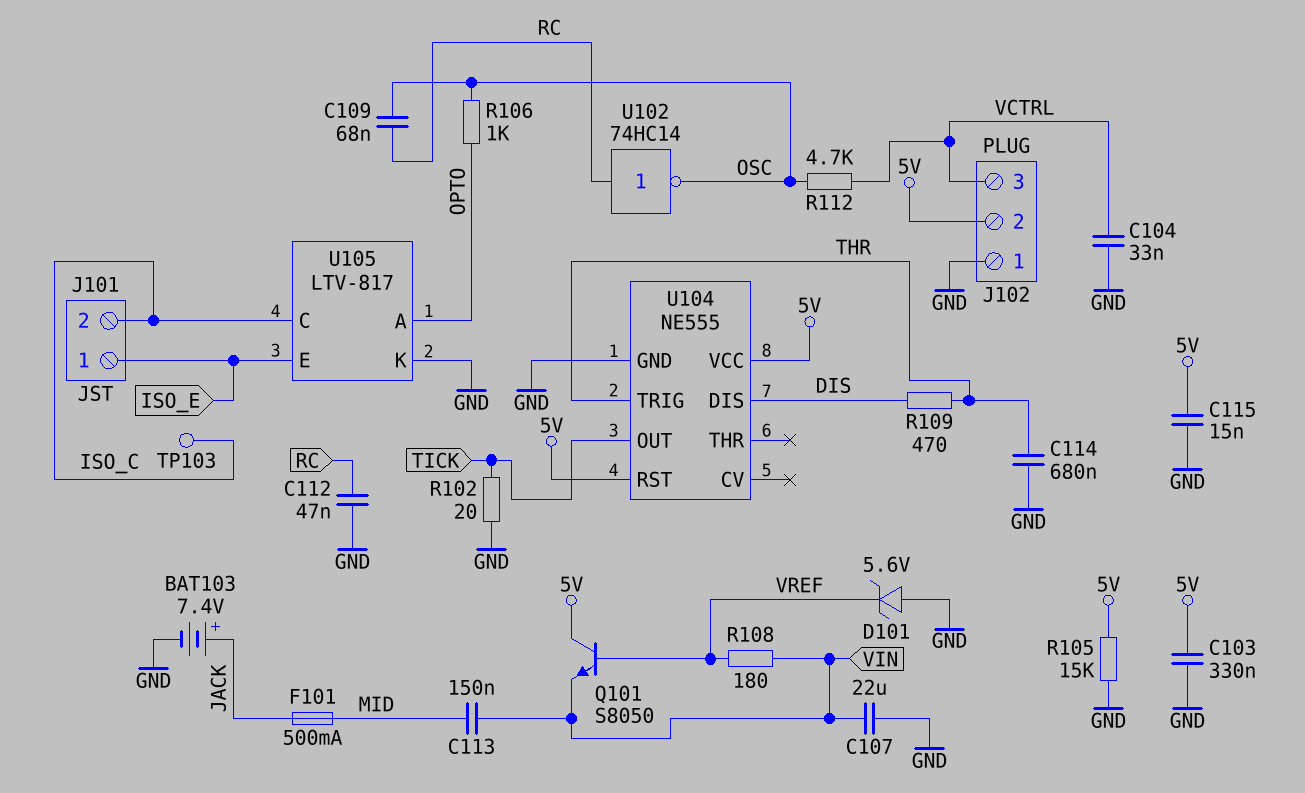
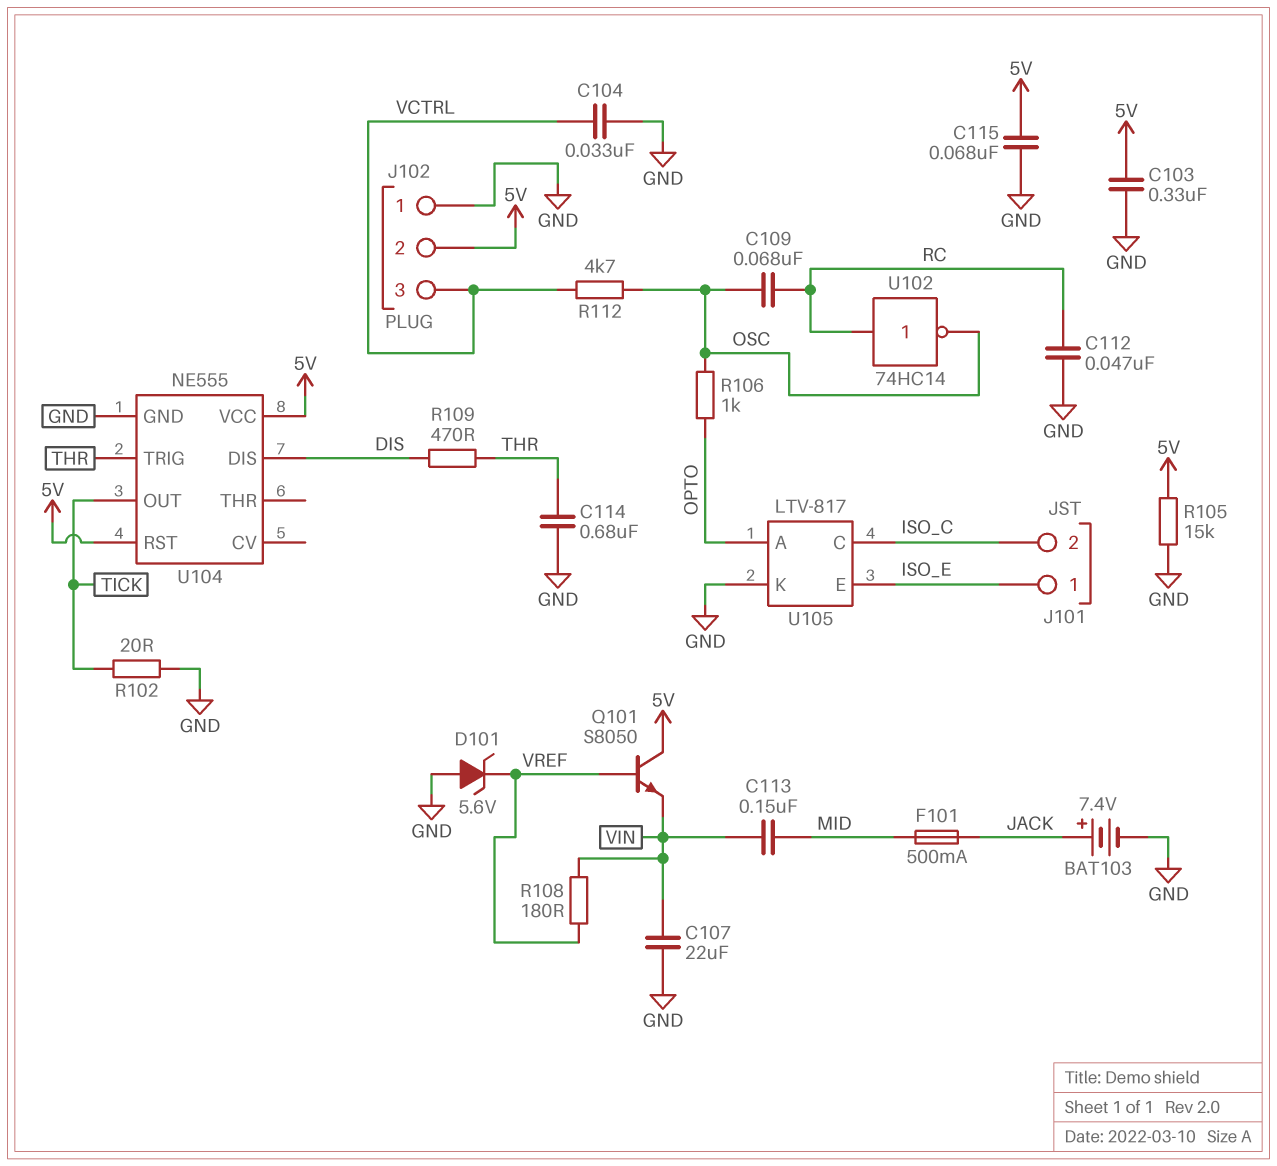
C115: 15nF (5V, GND) -> 68nF (5V, GND)
TP103: test point (ISO_C) -> none

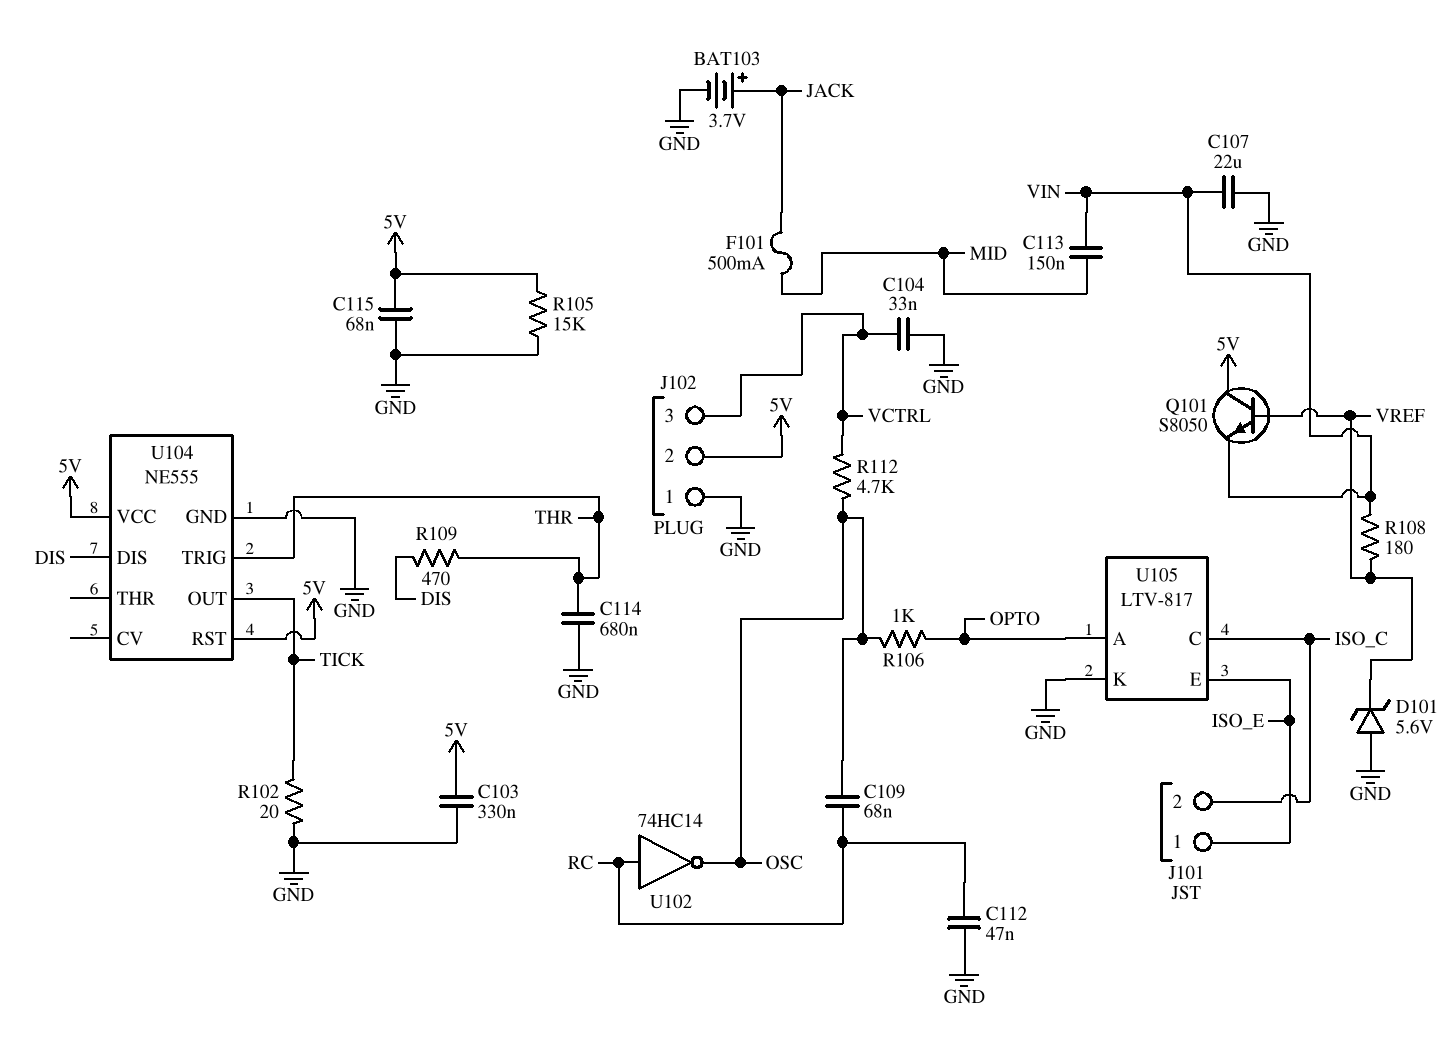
BAT103: 7.4V (plus JACK, minus GND) -> 3.7V (plus JACK, minus GND)

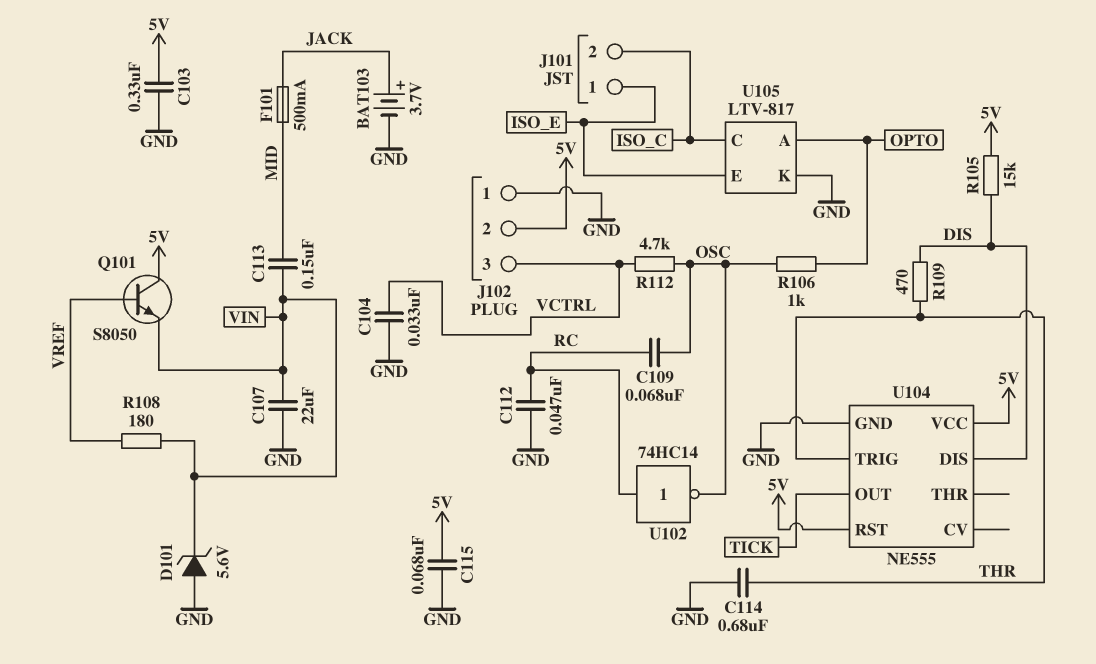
D101: zener 5.6V (A GND, K VREF) -> zener 5.6V (A GND, K VIN)
R102: 20 (GND, TICK) -> none
R105: 15k (5V, GND) -> 15k (5V, DIS)

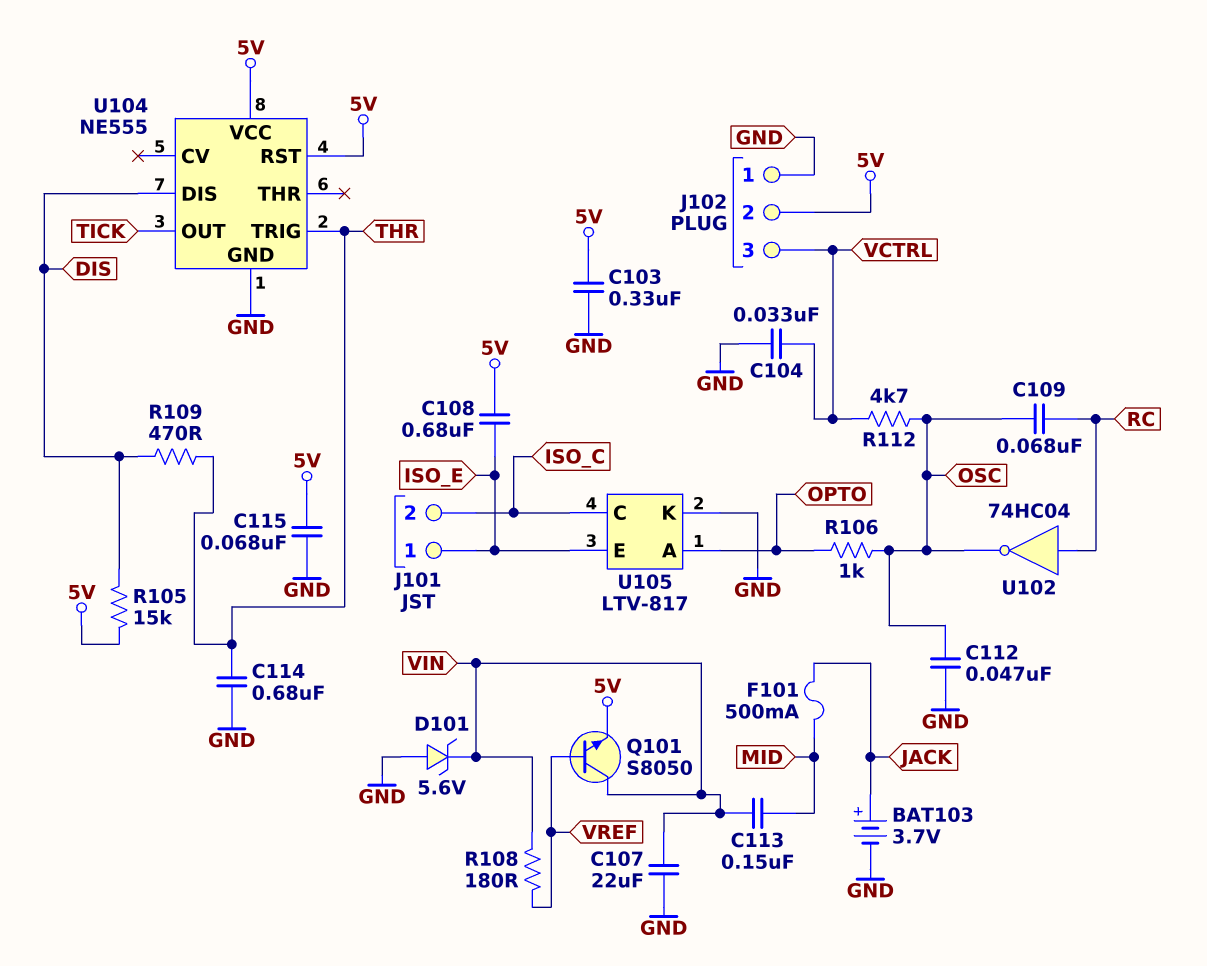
C108: none -> 680nF (5V, ISO_E)
C112: 47nF (GND, RC) -> 47nF (GND, OSC)
Q101: NPN S8050 (B VREF, C 5V, E VIN) -> NPN S8050 (B VREF, C VIN, E 5V)
U102: NOT 74HC14 (in RC, out OSC) -> NOT 74HC04 (in RC, out OSC)

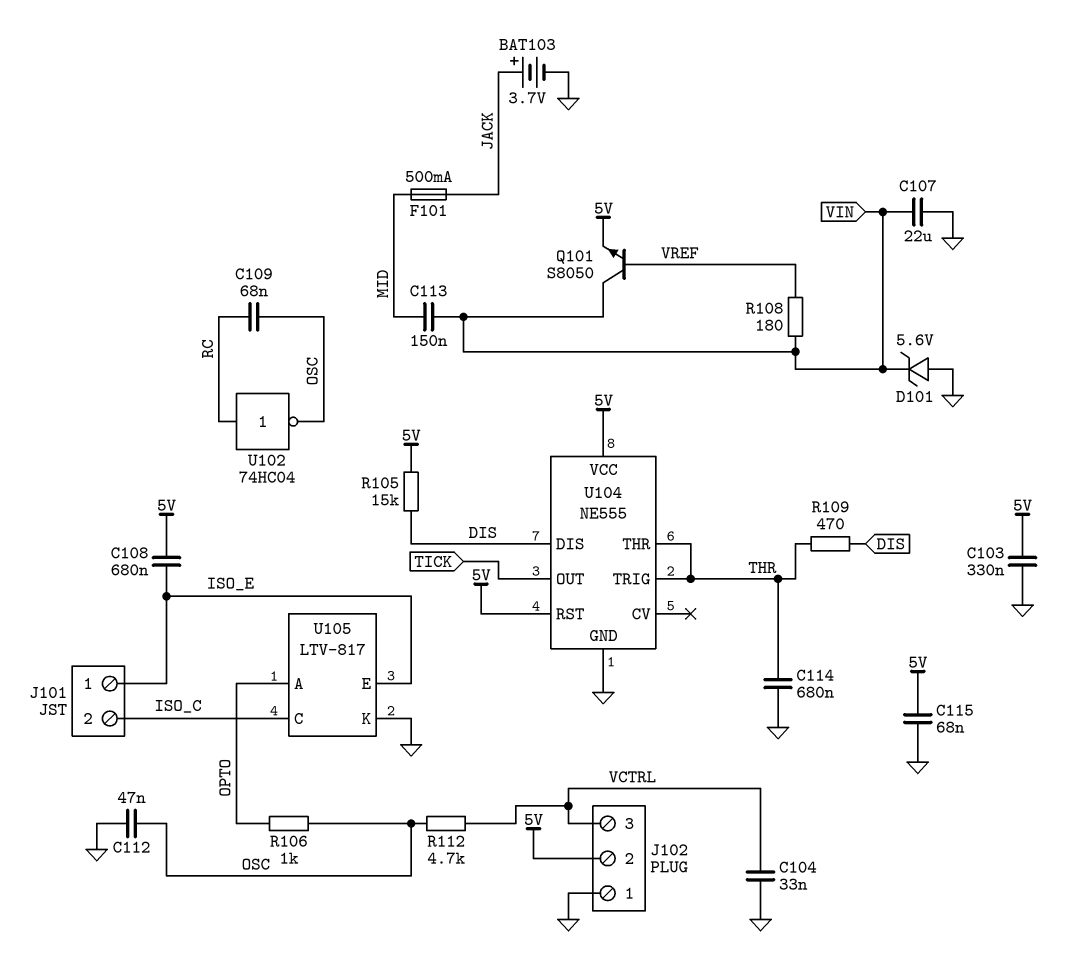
U104 pin THR: none -> THR

